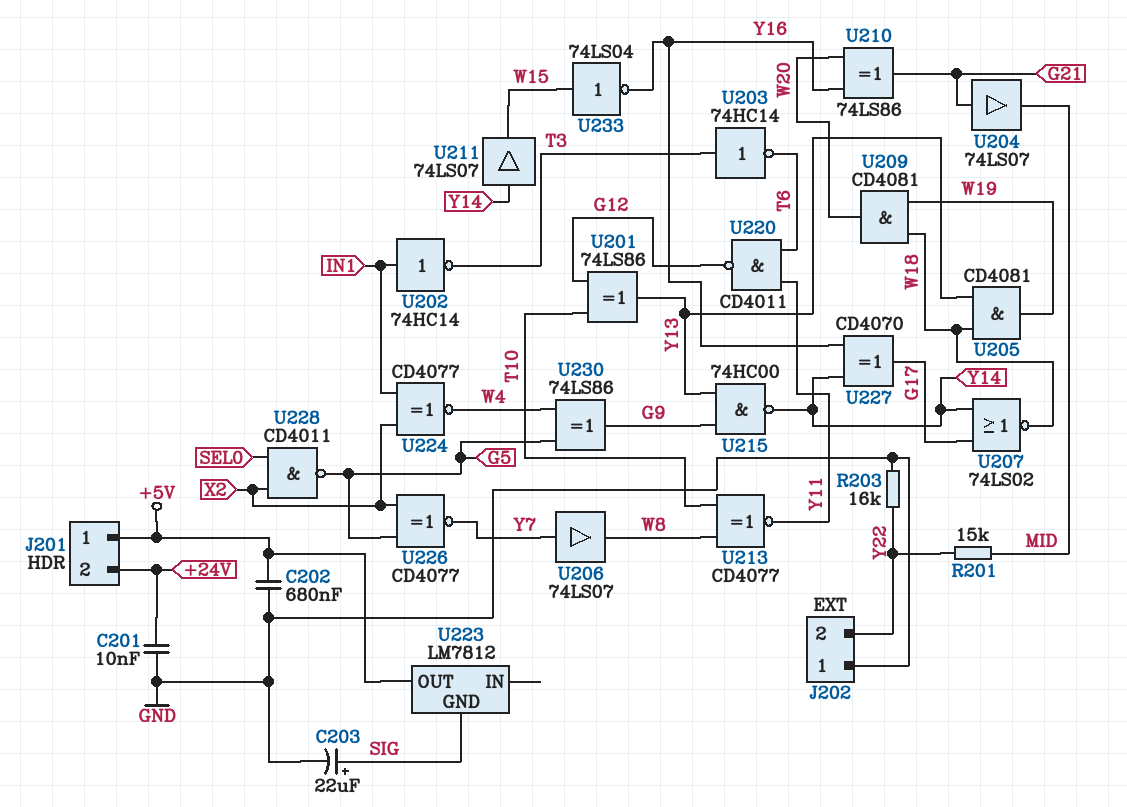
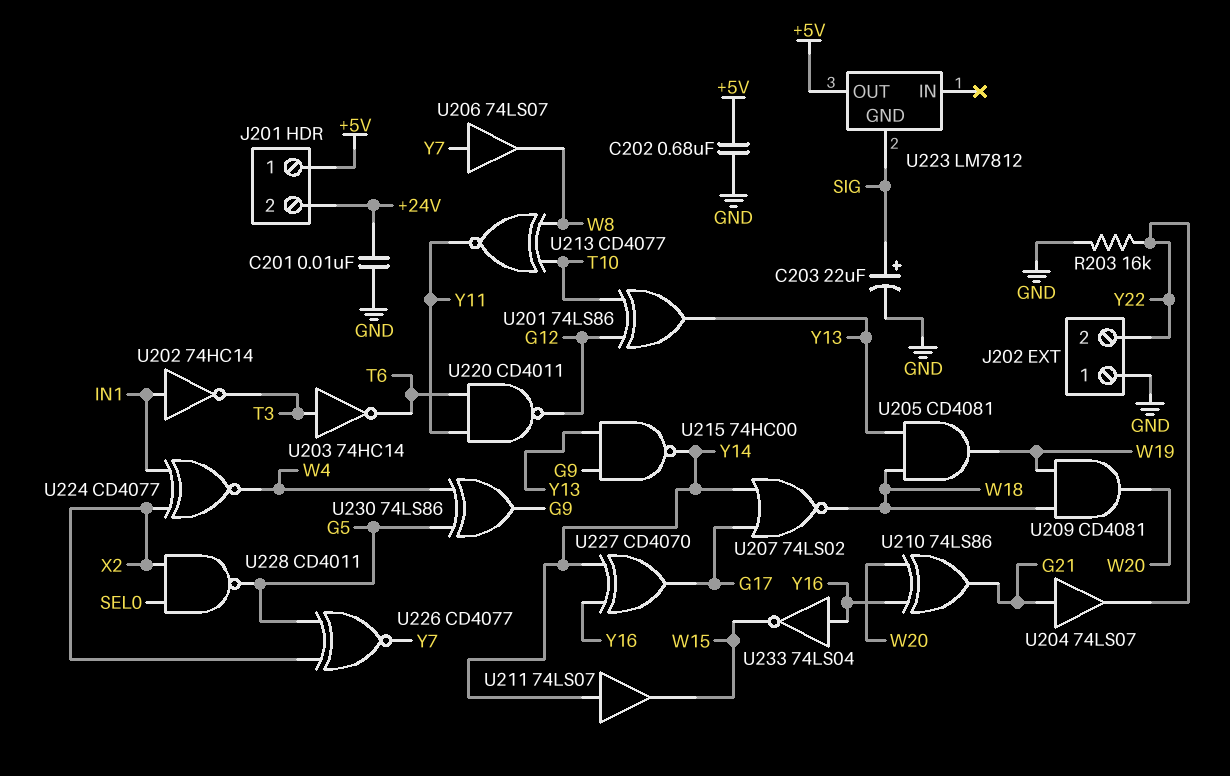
R201: 15k (MID, Y22) -> none
U204: buffer 74LS07 (in G21, out MID) -> buffer 74LS07 (in G21, out Y22)
U233: NOT 74LS04 (in W15, out Y16) -> NOT 74LS04 (in Y16, out W15)

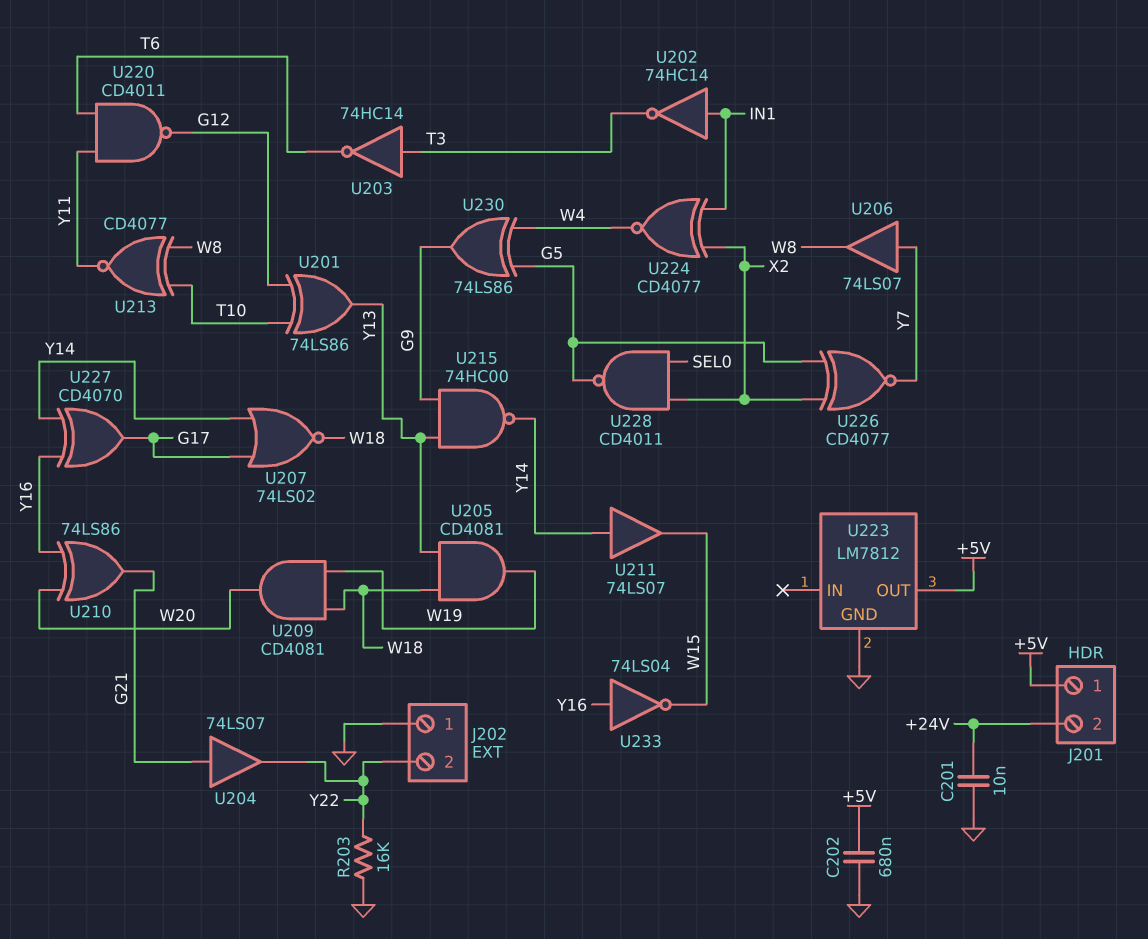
C203: 22uF (plus SIG, minus GND) -> none
U223 pin GND: SIG -> GND

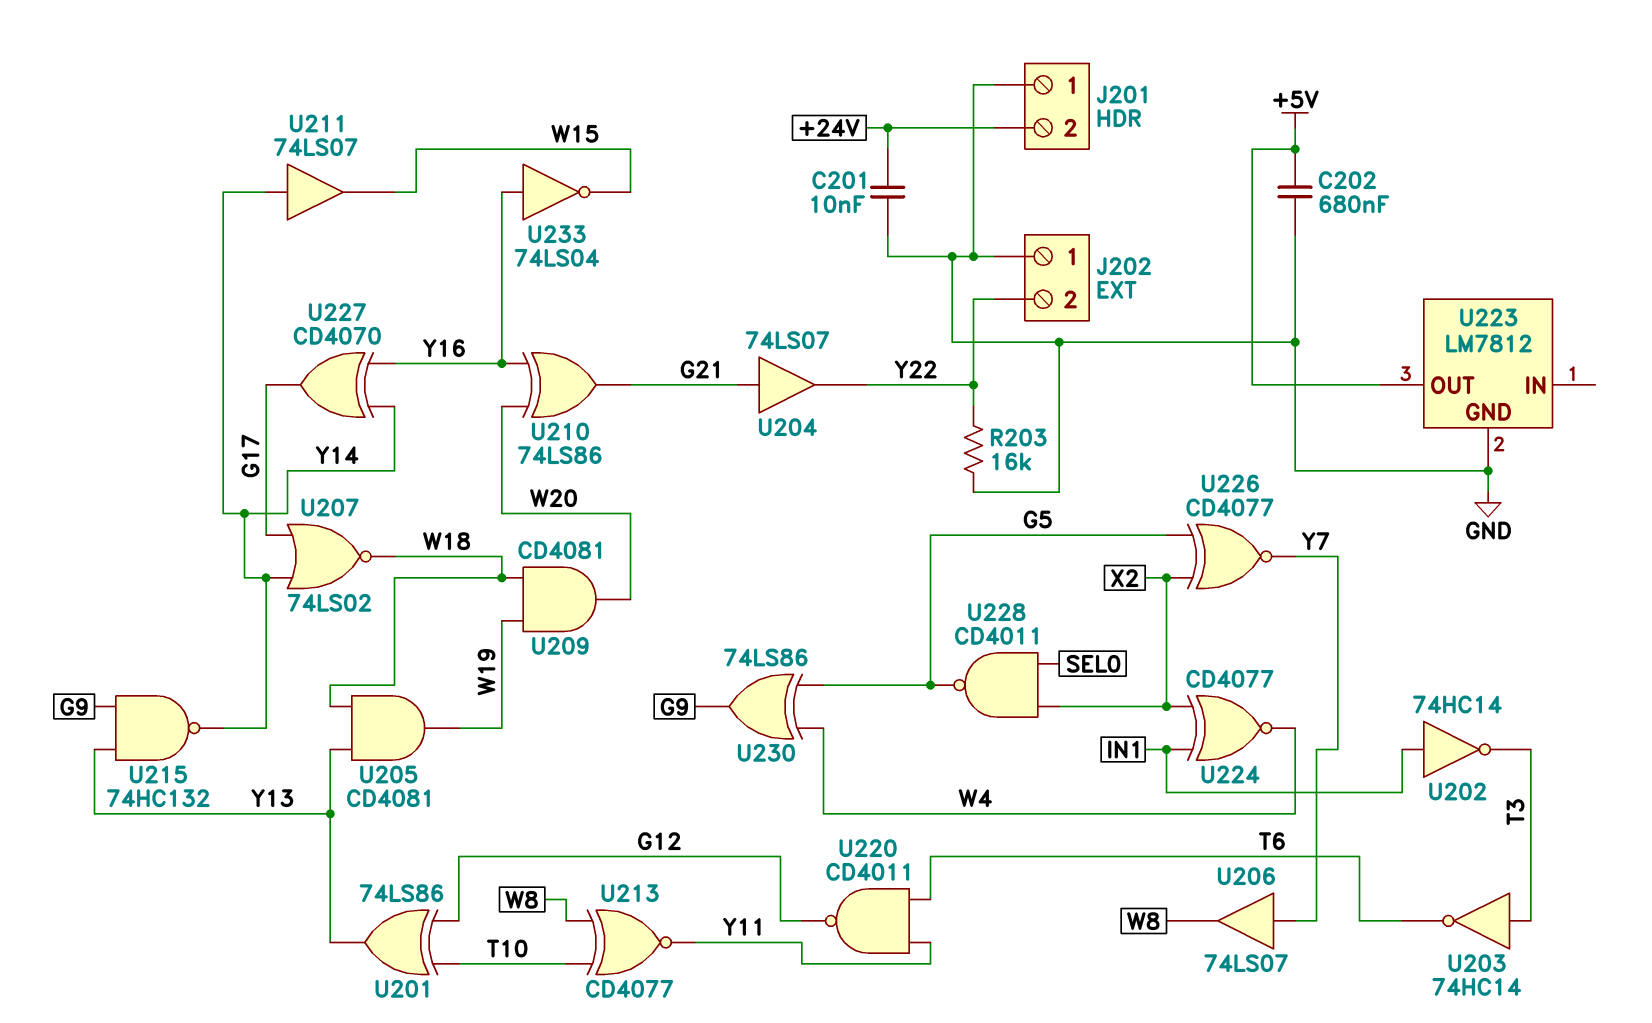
J201 pin 1: +5V -> GND
U215: NAND 74HC00 (in G9, in Y13, out Y14) -> NAND 74HC132 (in G9, in Y13, out Y14)

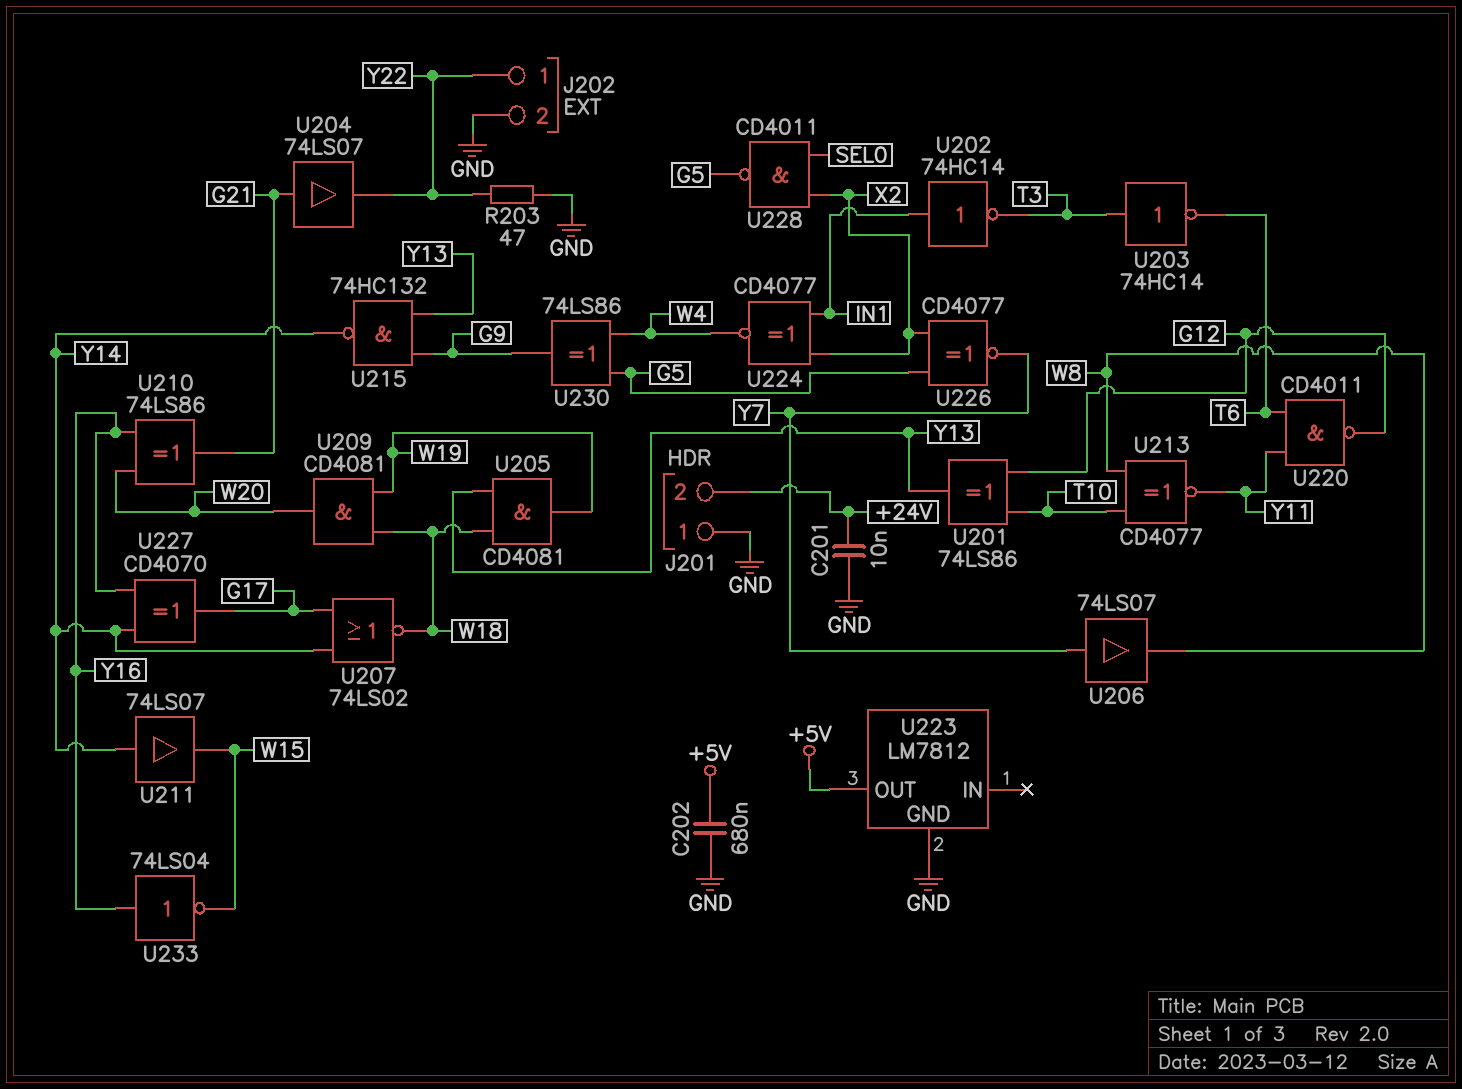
J202 pin 1: GND -> Y22
J202 pin 2: Y22 -> GND
R203: 16k (GND, Y22) -> 47 (GND, Y22)

